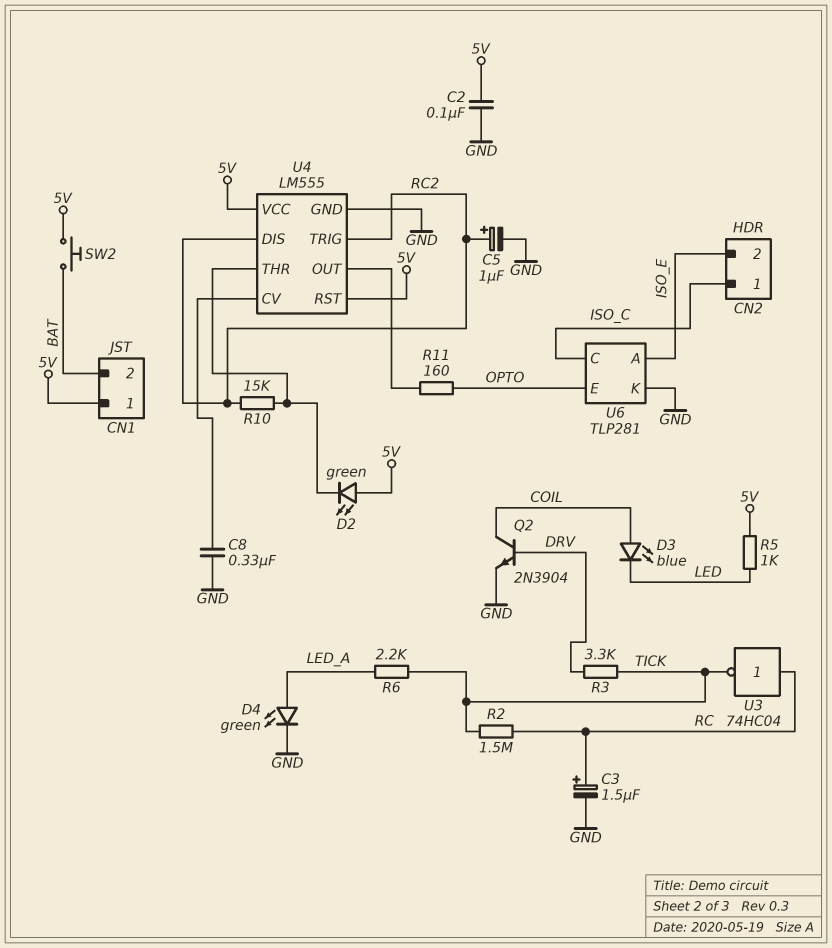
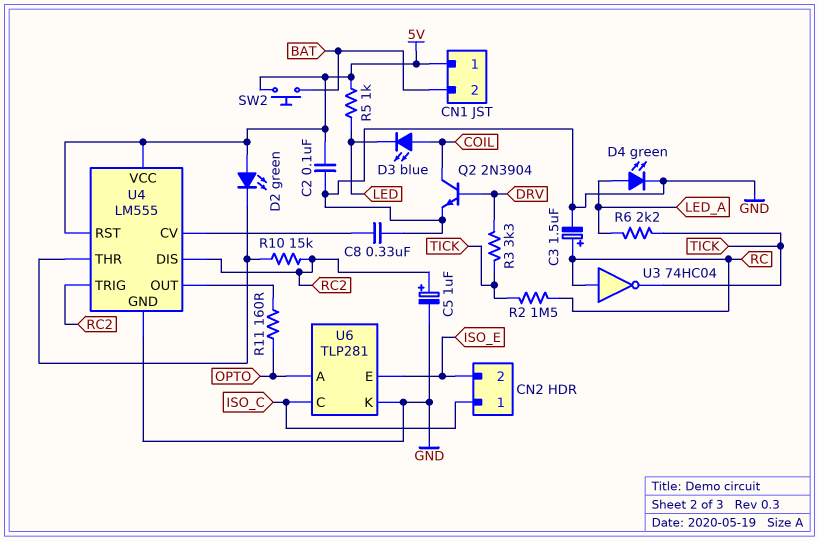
U6 pin A: ISO_E -> OPTO
U6 pin E: OPTO -> ISO_E

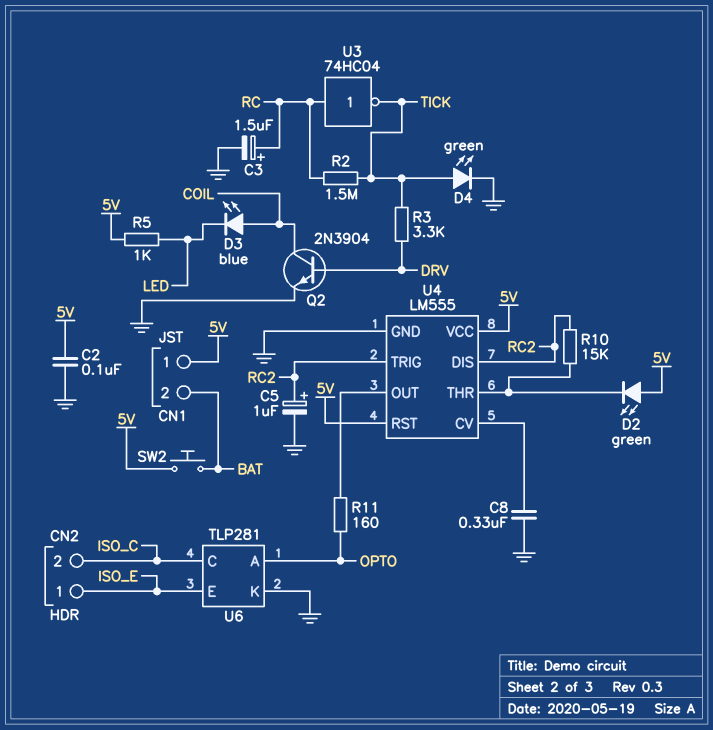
CN2 pin 1: ISO_C -> ISO_E
CN2 pin 2: ISO_E -> ISO_C
D4: LED green (A LED_A, K GND) -> LED green (A TICK, K GND)
R6: 2.2k (LED_A, TICK) -> none

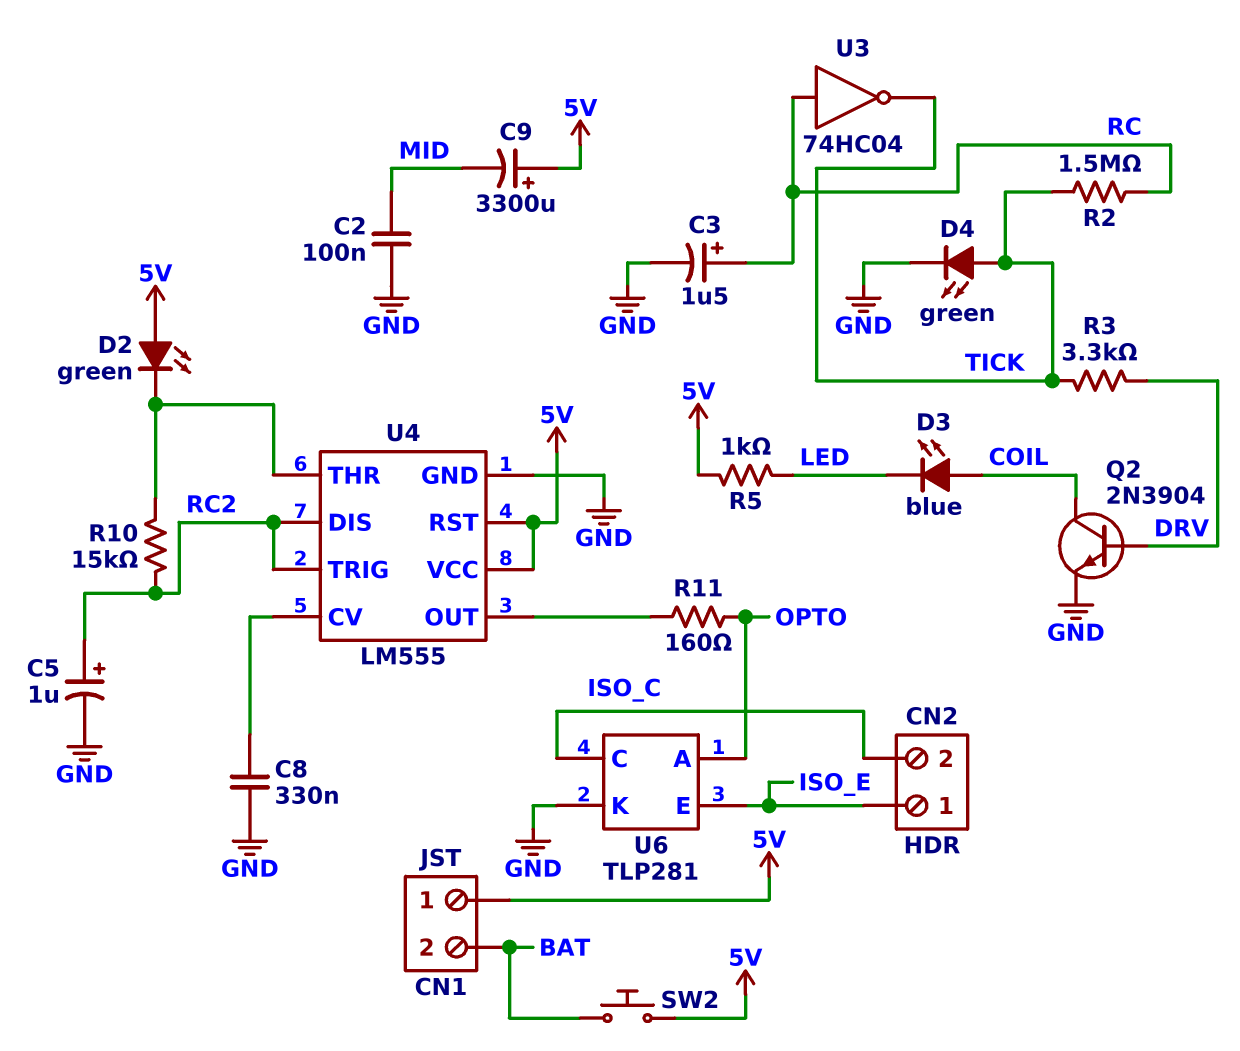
C2: 100nF (5V, GND) -> 100nF (GND, MID)
C9: none -> 3300uF (plus 5V, minus MID)

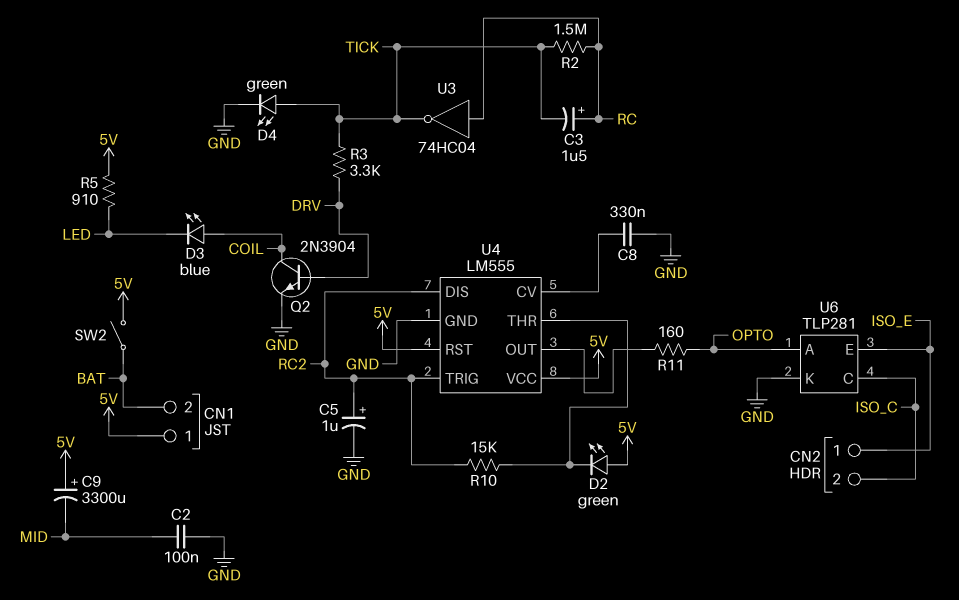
C3: 1.5uF (plus RC, minus GND) -> 1.5uF (plus RC, minus TICK)
R5: 1k (5V, LED) -> 910 (5V, LED)
SW2: button (5V, BAT) -> switch (5V, BAT)

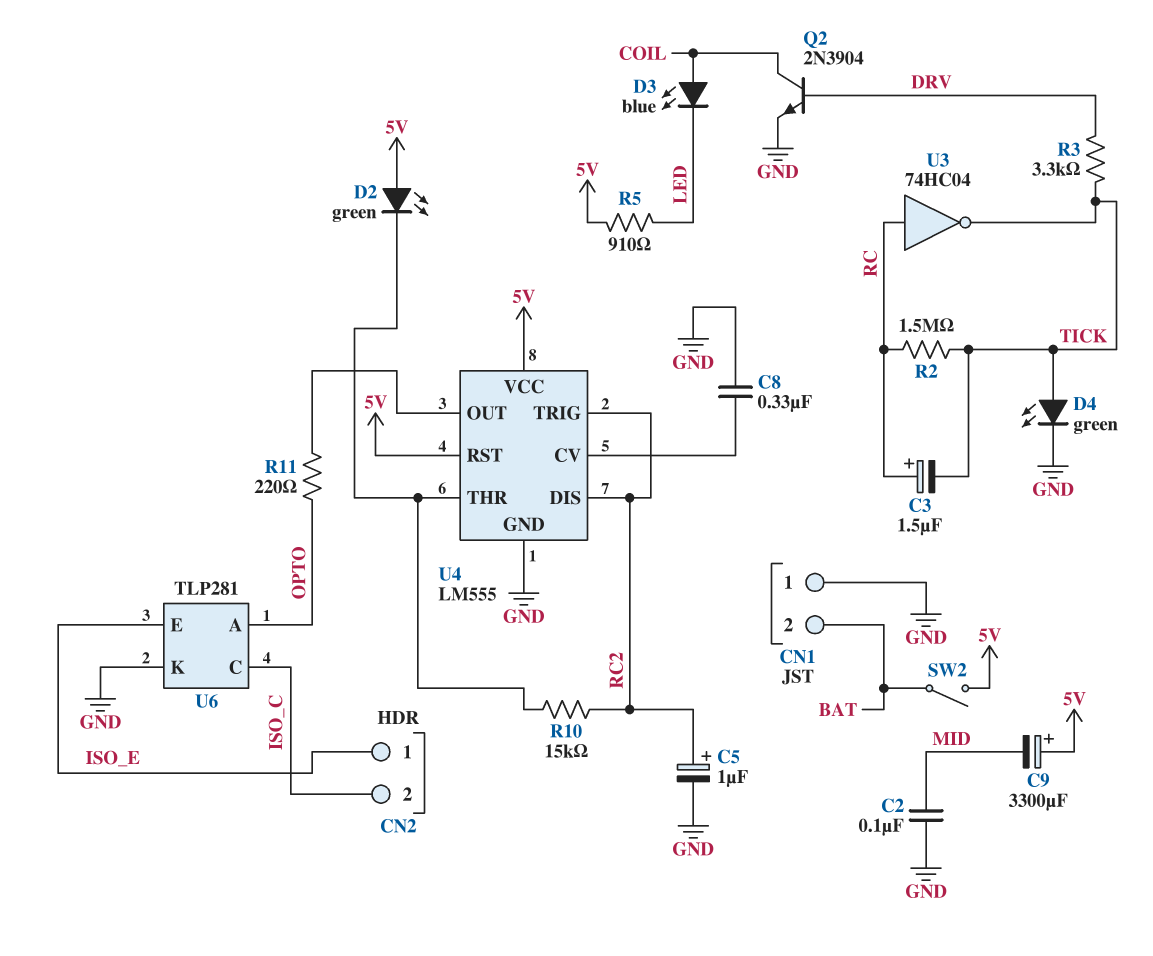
CN1 pin 1: 5V -> GND
R11: 160 (OPTO, U4/OUT) -> 220 (OPTO, U4/OUT)

